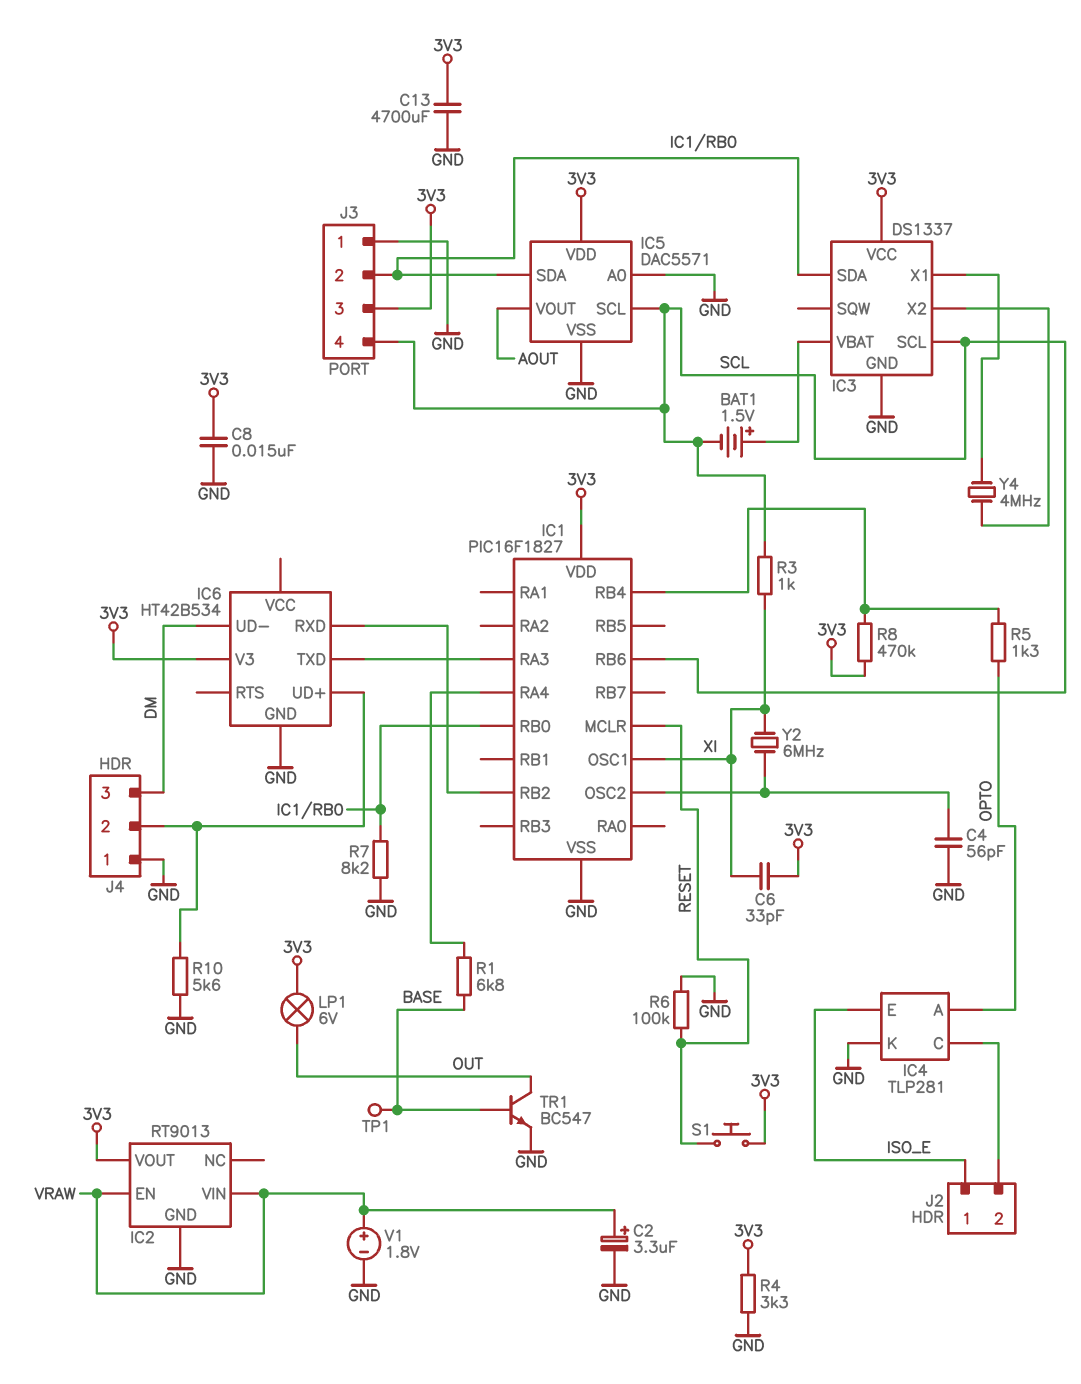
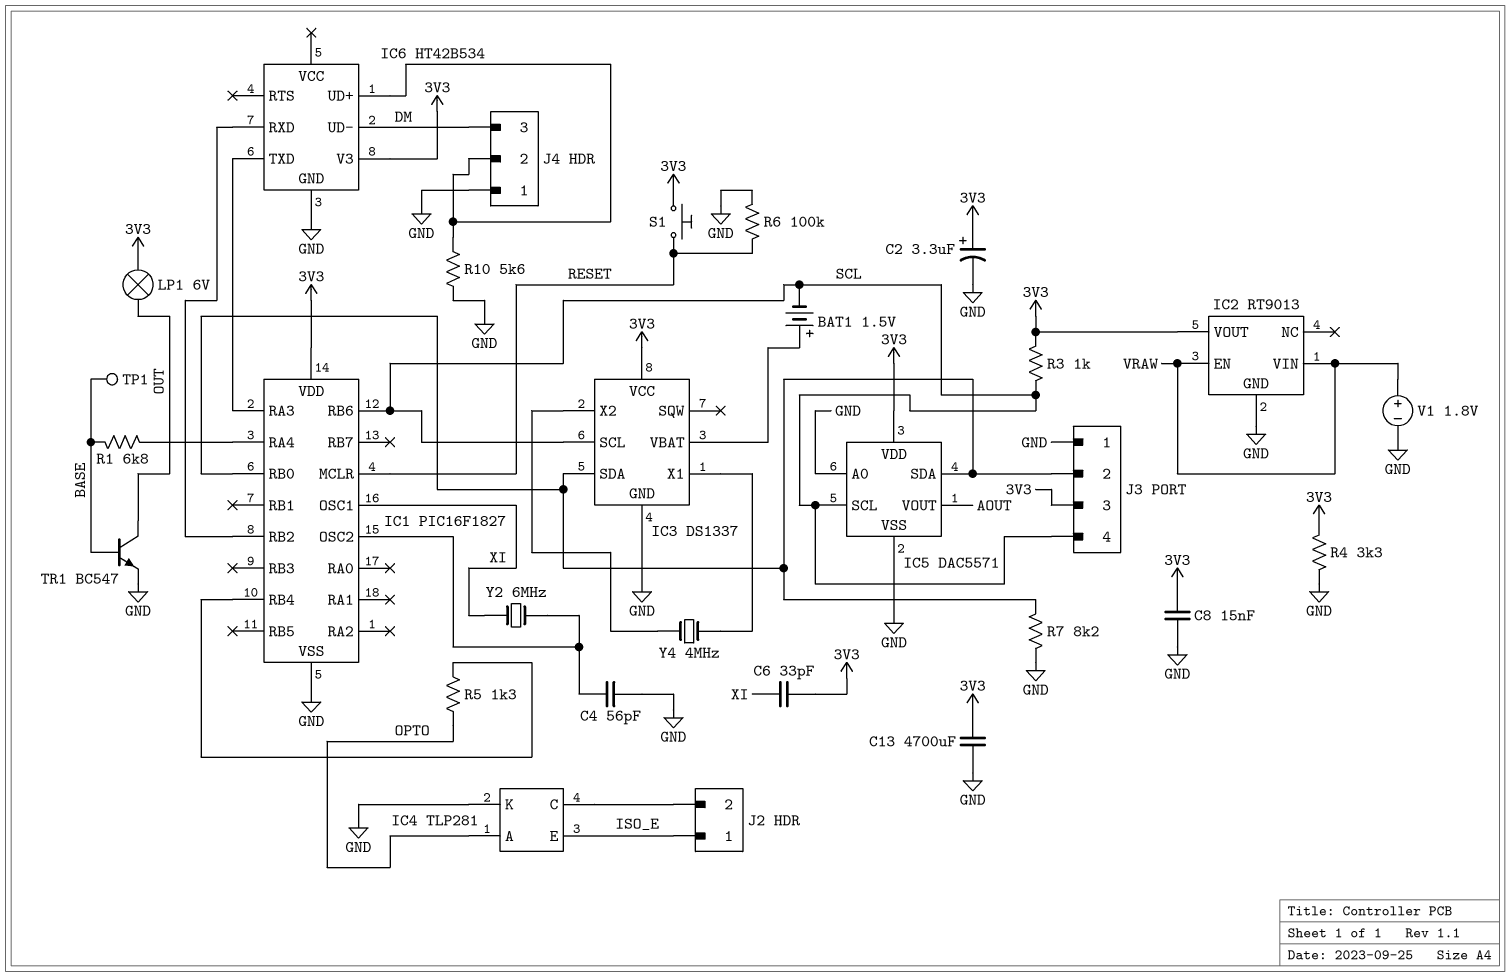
C2: 3.3uF (plus VRAW, minus GND) -> 3.3uF (plus 3V3, minus GND)
R3: 1k (SCL, XI) -> 1k (3V3, SCL)
R8: 470k (3V3, IC1/RB4) -> none

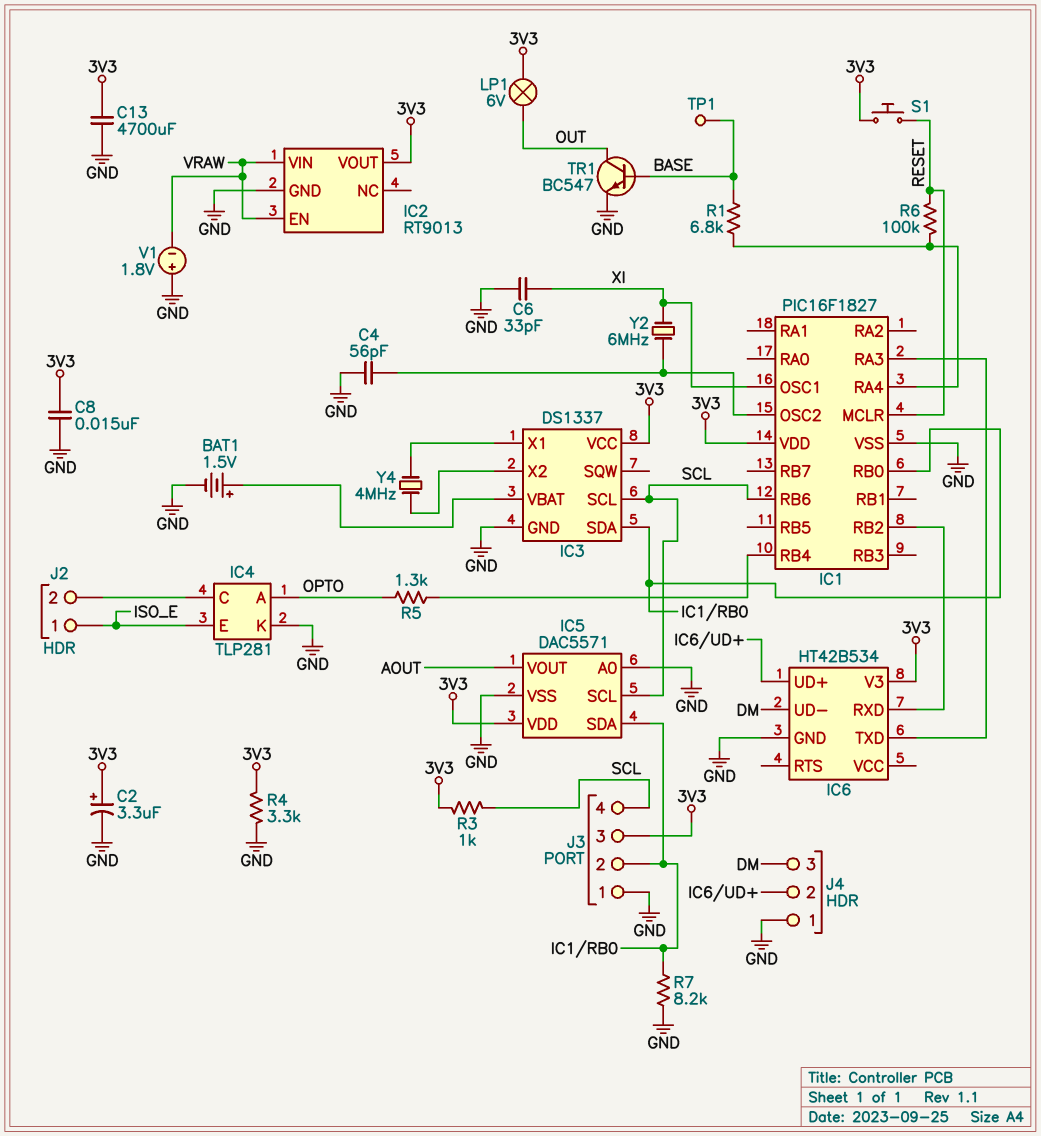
BAT1: 1.5V (plus IC3/VBAT, minus SCL) -> 1.5V (plus IC3/VBAT, minus GND)
C6: 33pF (3V3, XI) -> 33pF (GND, XI)
R6: 100k (GND, RESET) -> 100k (IC1/RA4, RESET)
R10: 5.6k (GND, IC6/UD+) -> none
V1: 1.8V (plus VRAW, minus GND) -> 1.8V (plus GND, minus VRAW)

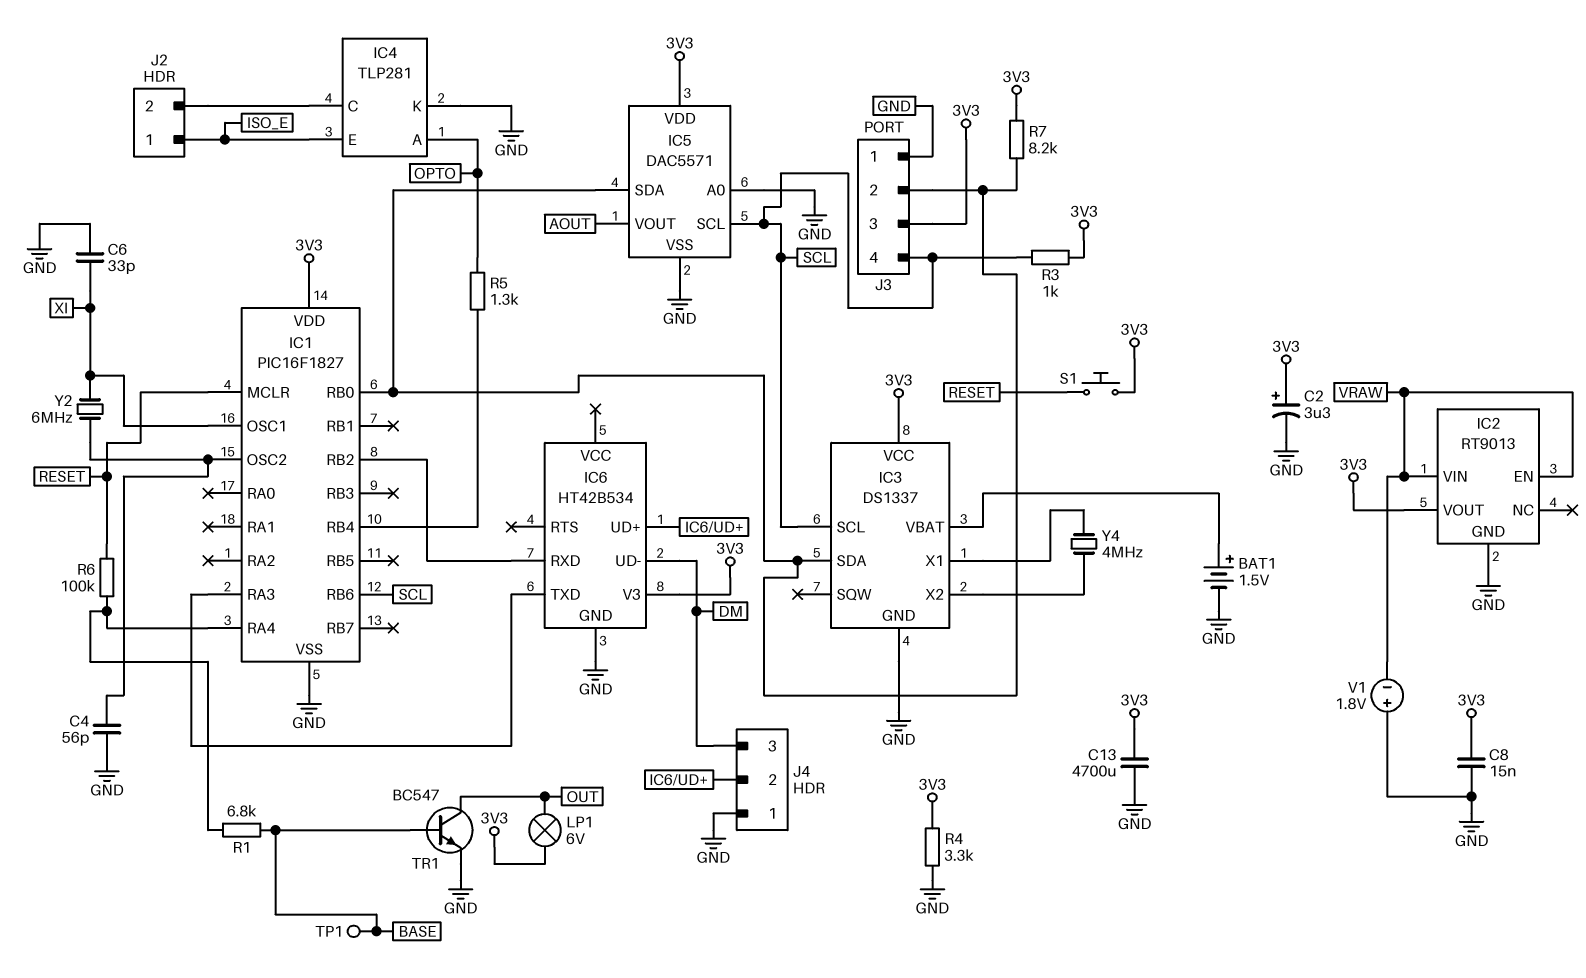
R7: 8.2k (GND, IC1/RB0) -> 8.2k (3V3, IC1/RB0)

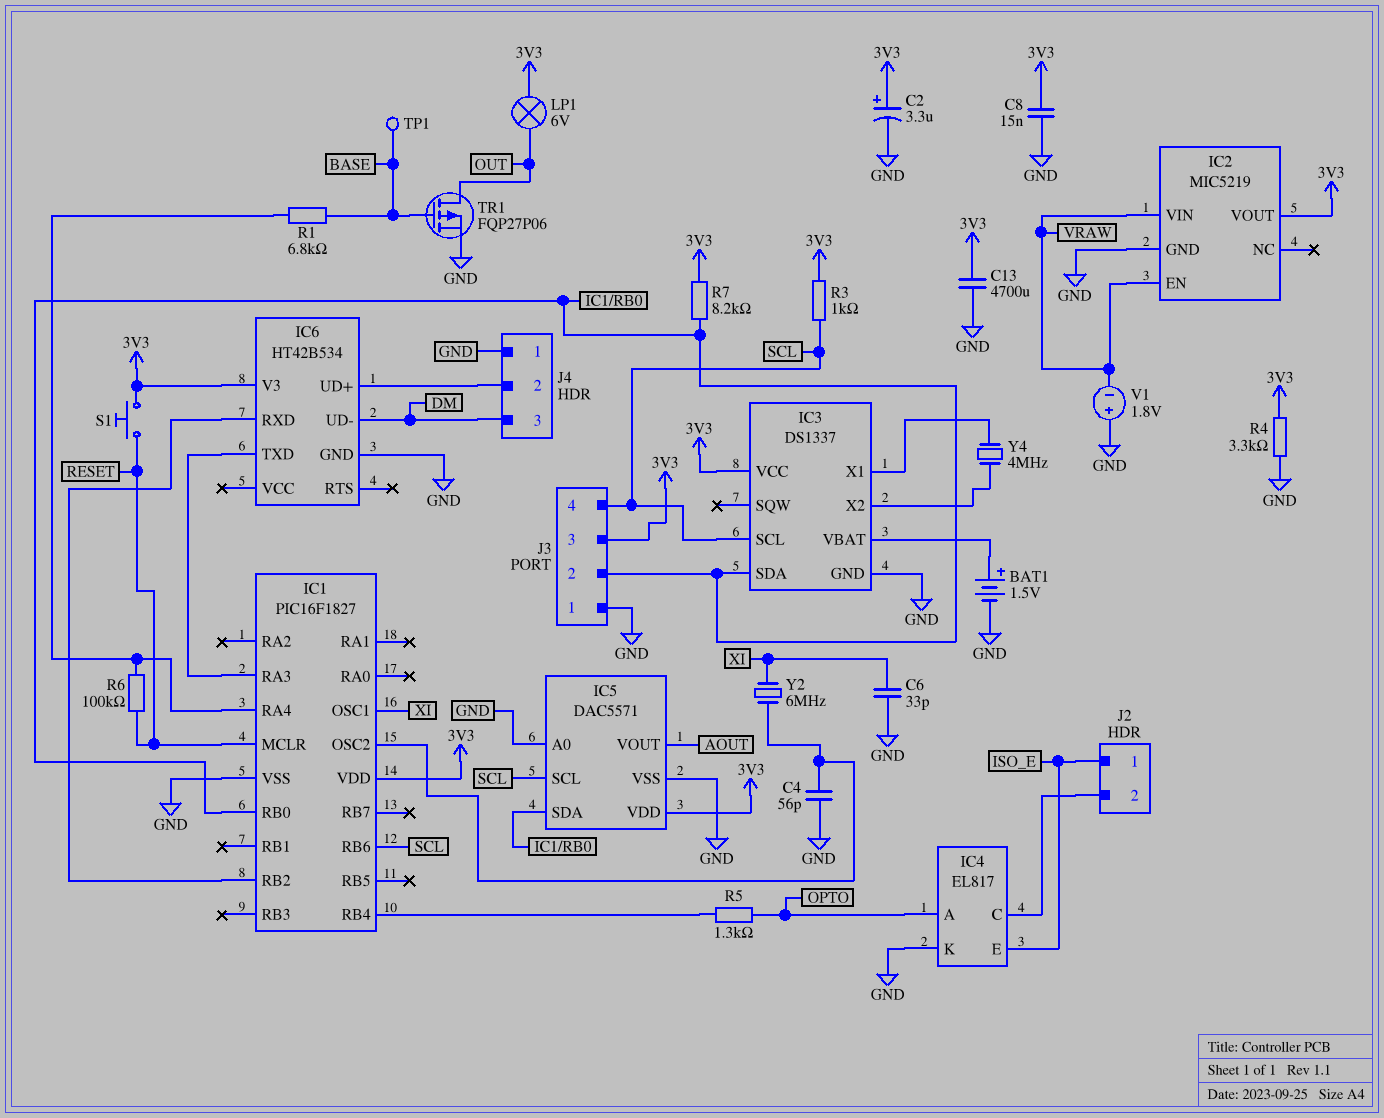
IC2: RT9013 -> MIC5219
IC4: TLP281 -> EL817
TR1: NPN BC547 (B BASE, C OUT, E GND) -> PMOS FQP27P06 (G BASE, D OUT, S GND)

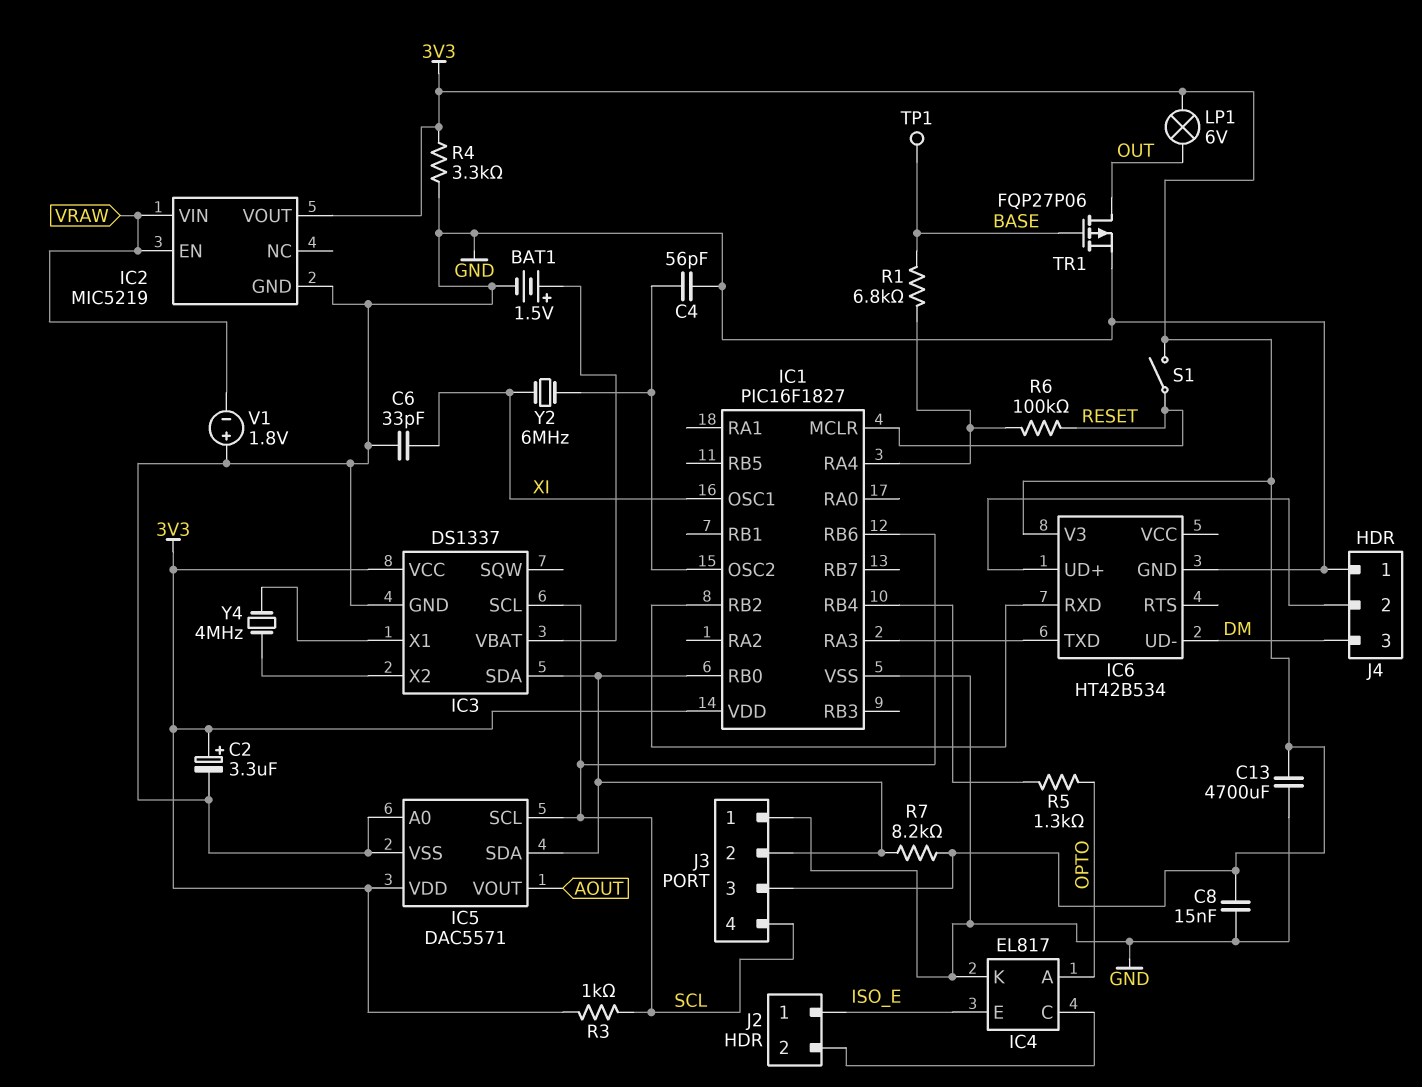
S1: button (3V3, RESET) -> switch (3V3, RESET)

